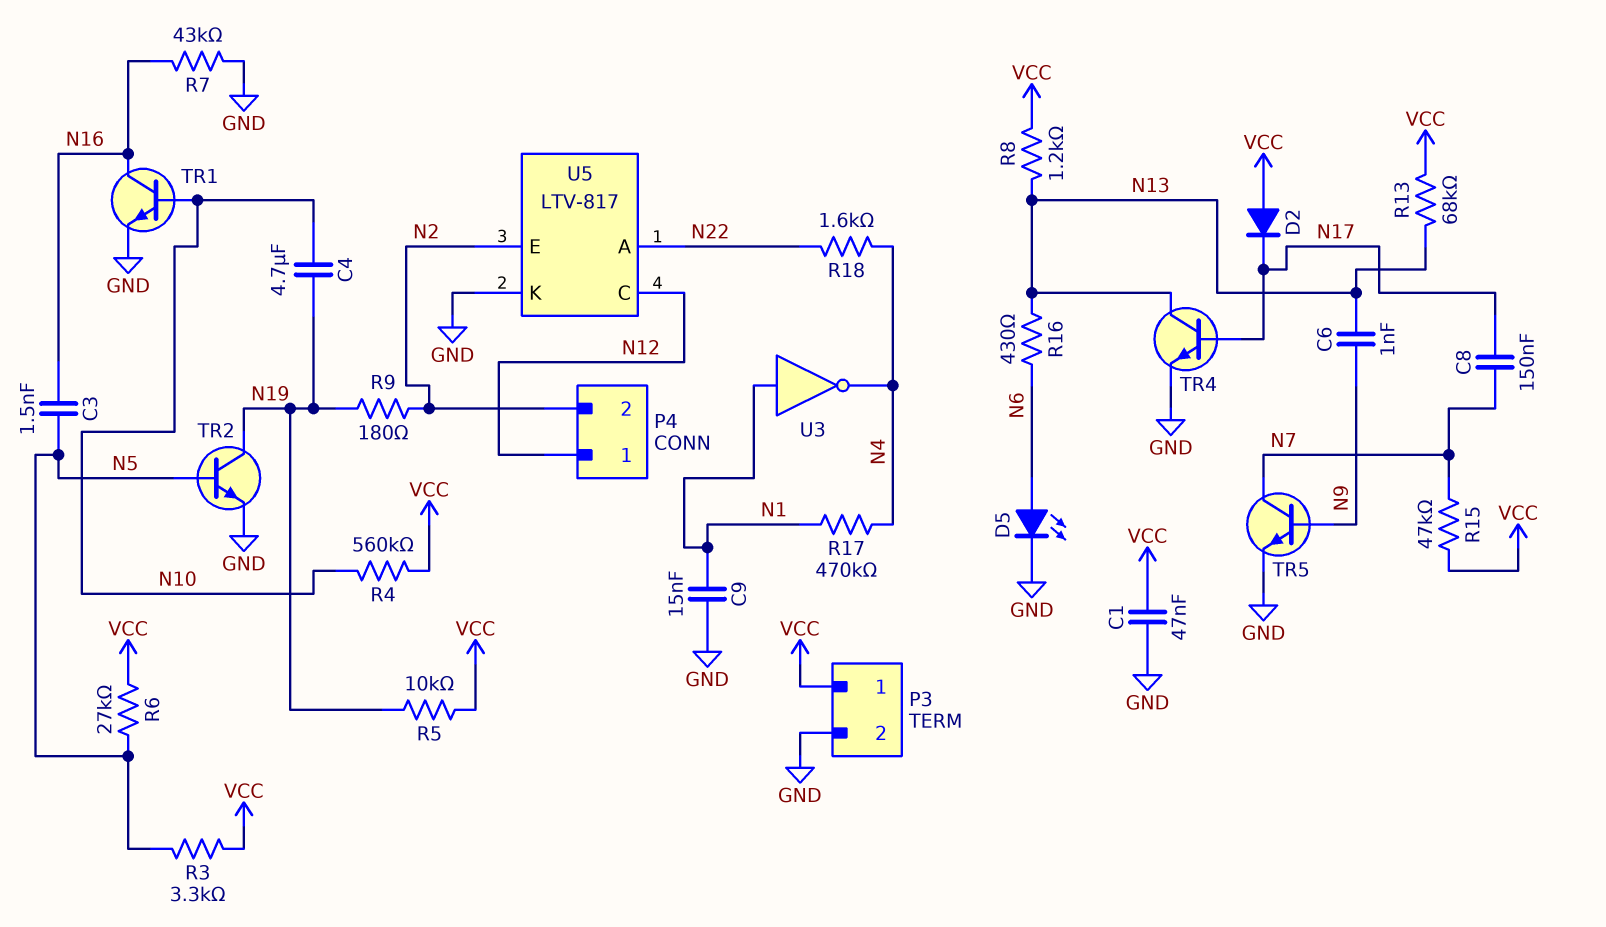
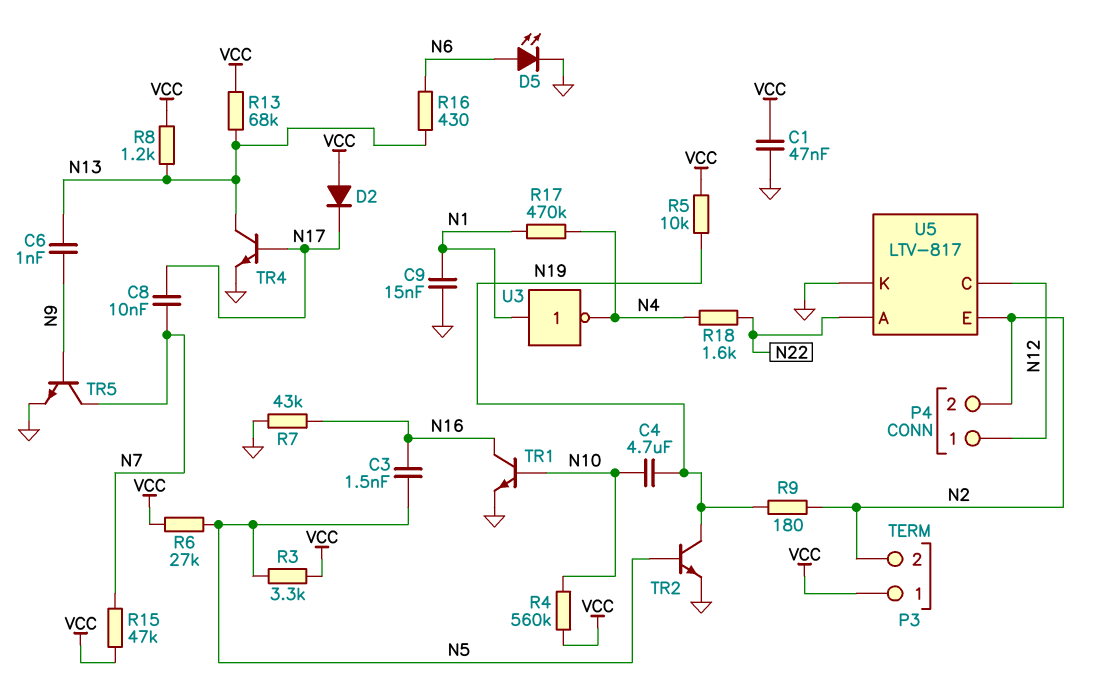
C8: 150nF (N7, N17) -> 10nF (N7, N17)
P3 pin 2: GND -> N2

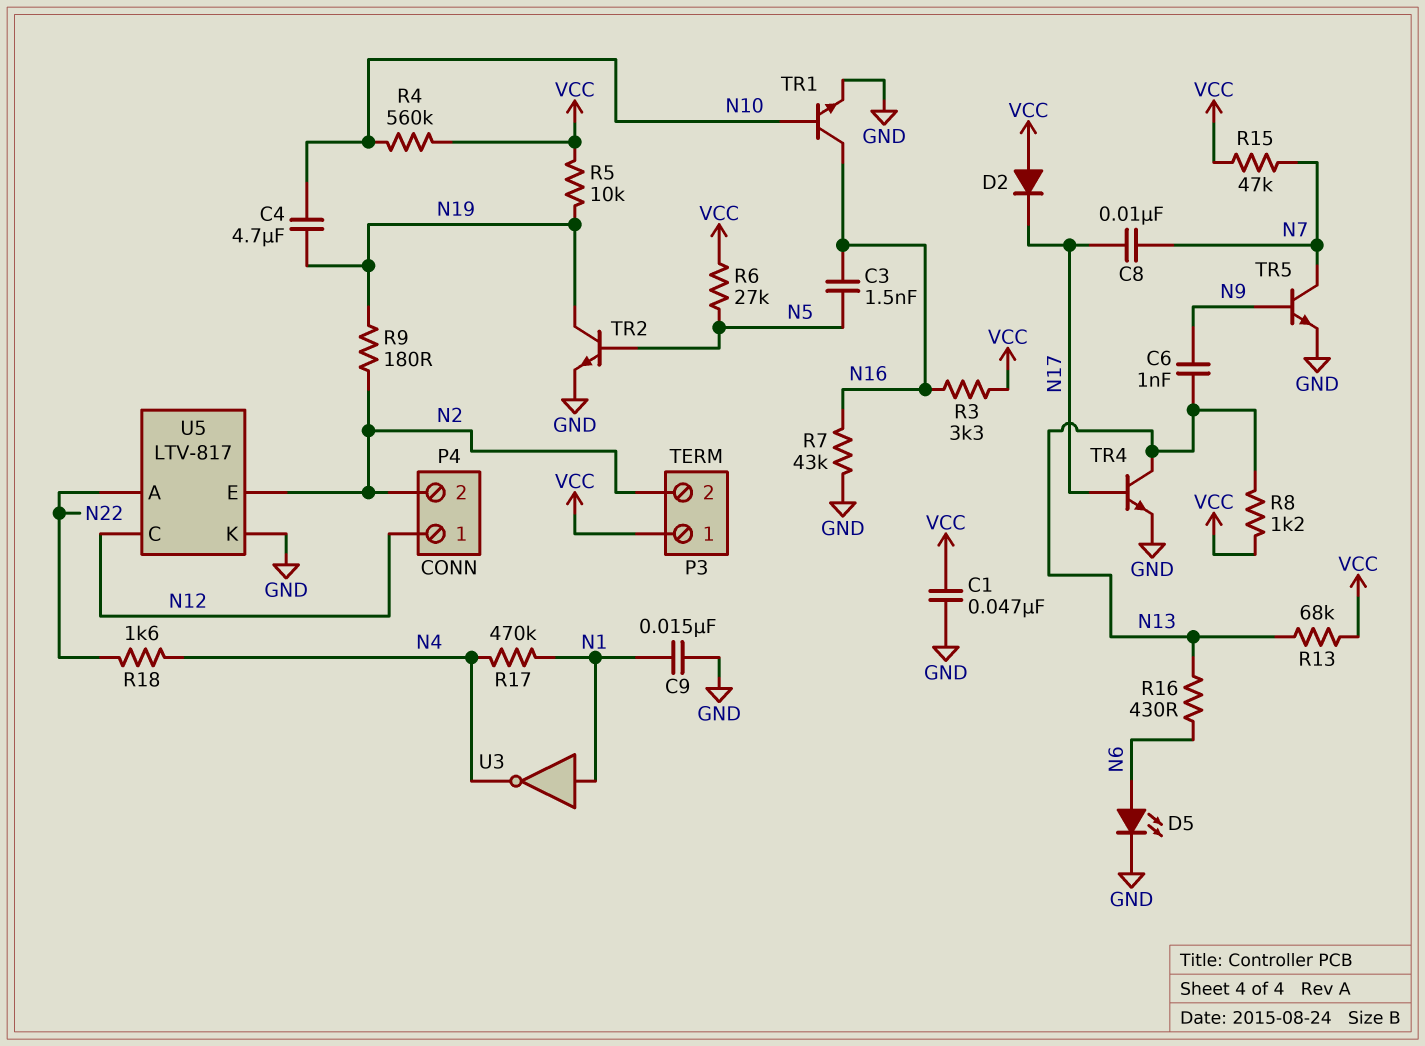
R3: 3.3k (N5, VCC) -> 3.3k (N16, VCC)

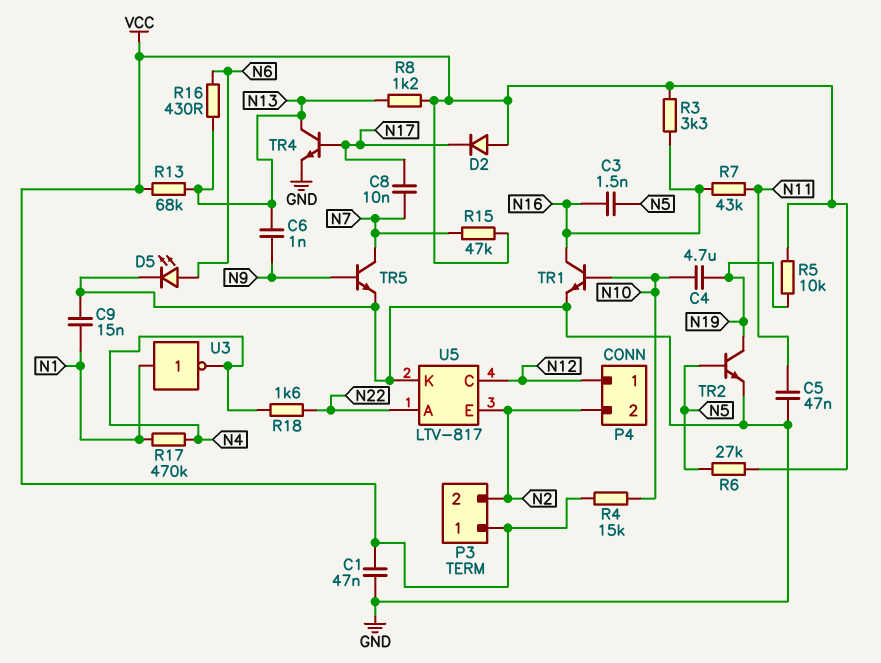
C5: none -> 47nF (GND, N11)
R4: 560k (N10, VCC) -> 15k (N10, VCC)
R7: 43k (GND, N16) -> 43k (N11, N16)
R9: 180 (N2, N19) -> none

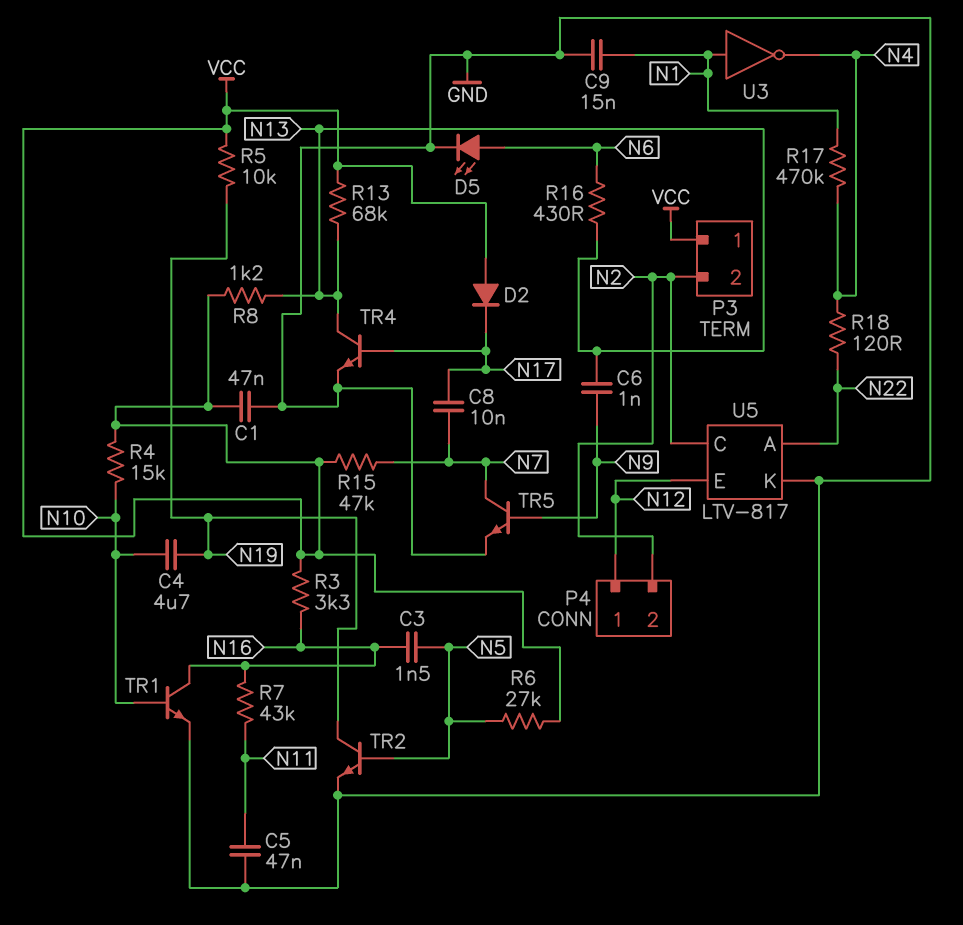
R18: 1.6k (N4, N22) -> 120 (N4, N22)
U5 pin C: N12 -> N2
U5 pin E: N2 -> N12

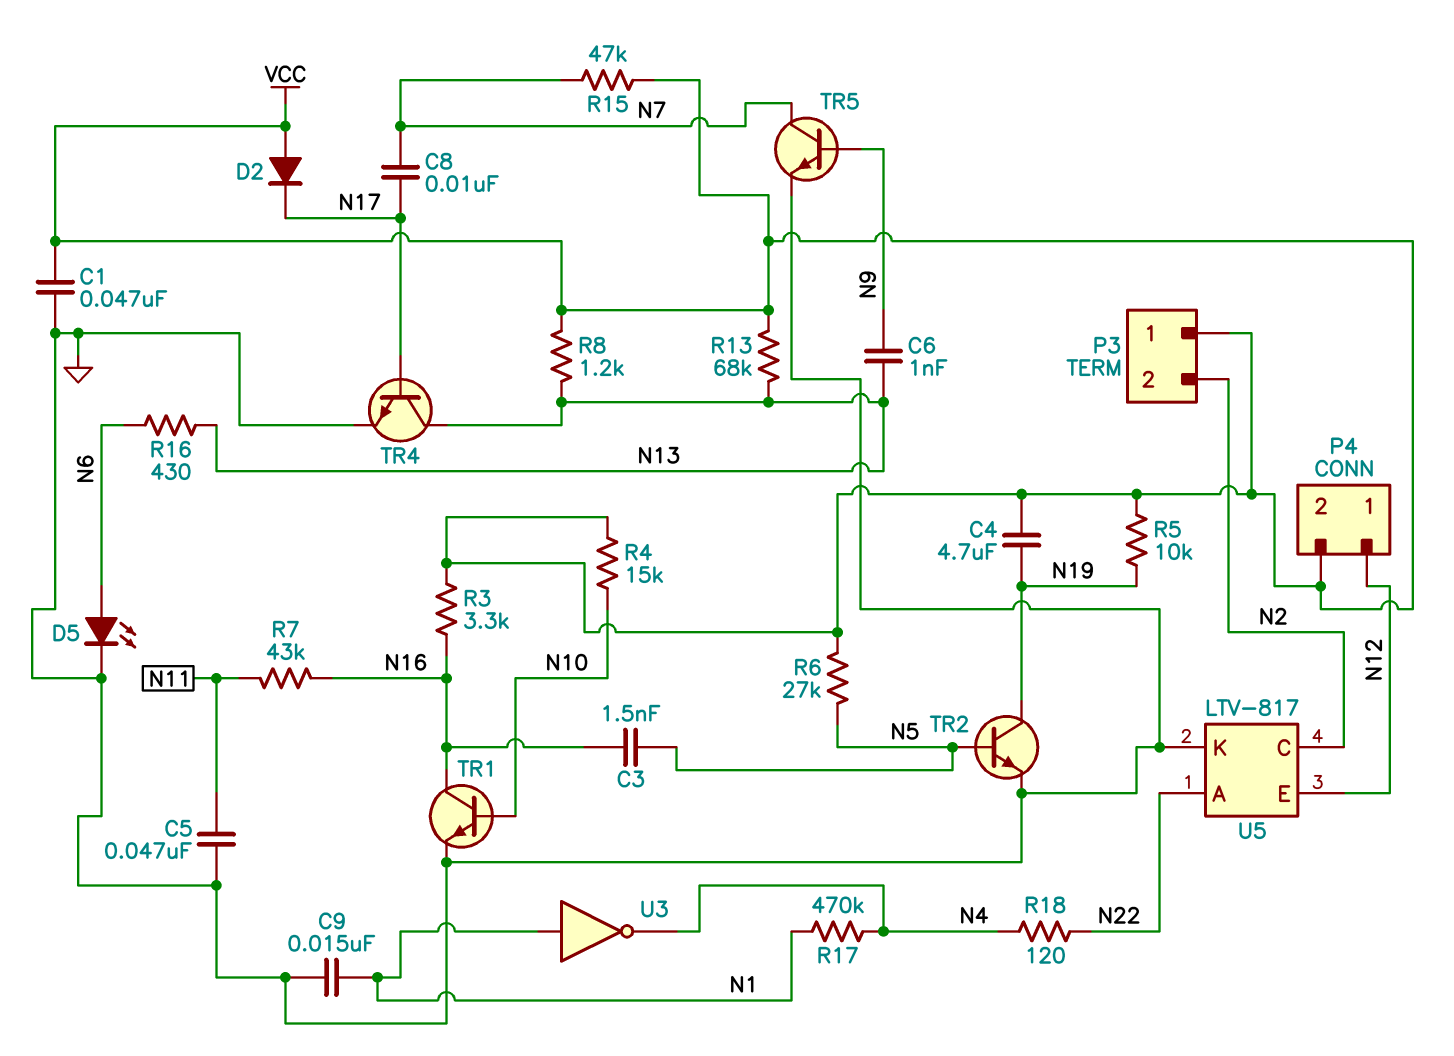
C4: 4.7uF (N10, N19) -> 4.7uF (N19, VCC)
P4 pin 2: N2 -> VCC

